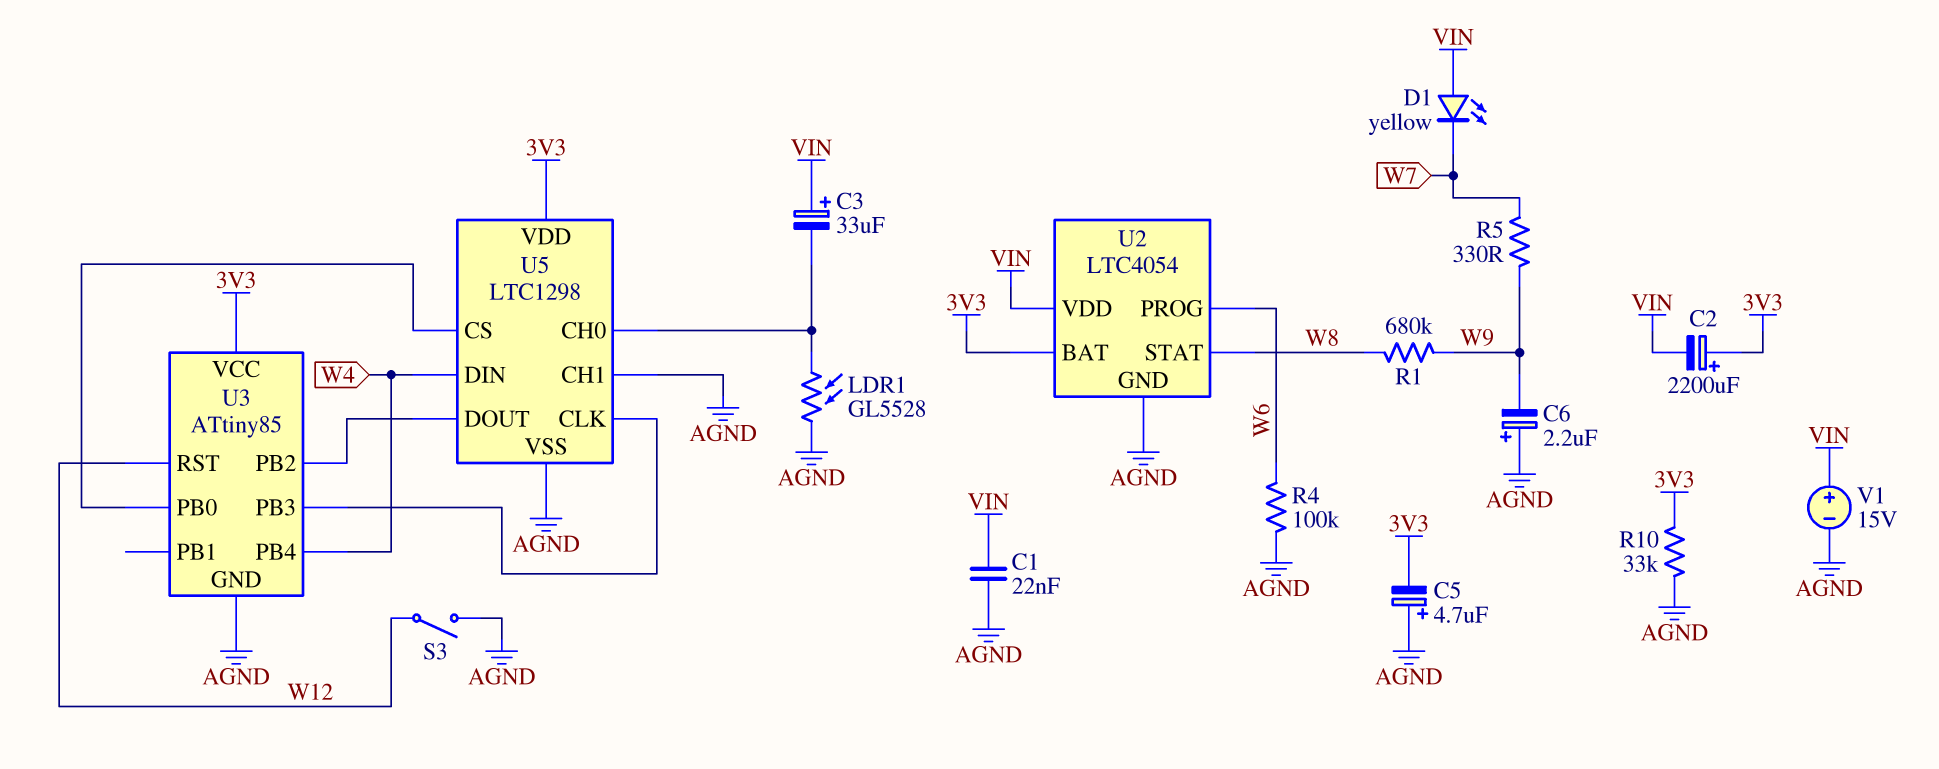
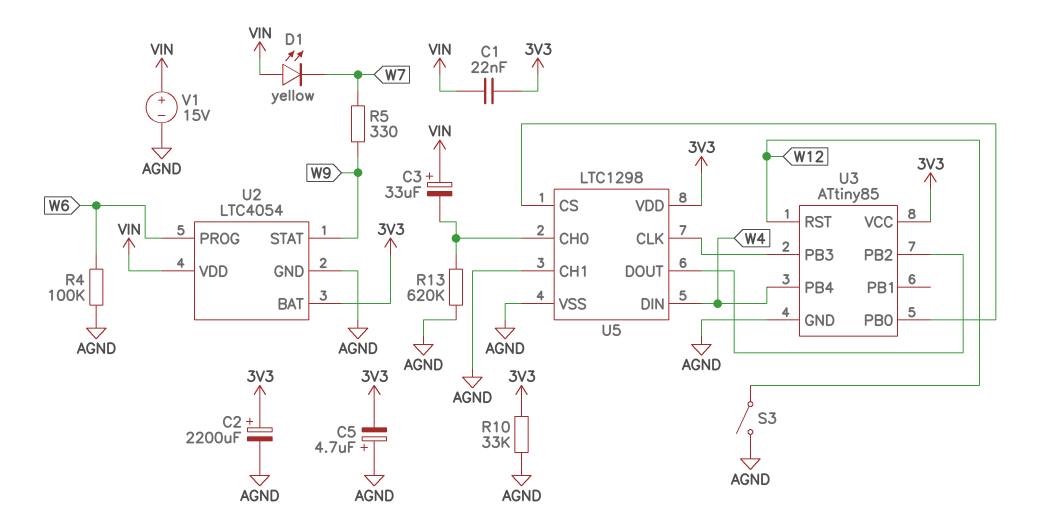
C1: 22nF (AGND, VIN) -> 22nF (3V3, VIN)
C2: 2200uF (plus 3V3, minus VIN) -> 2200uF (plus 3V3, minus AGND)
C6: 2.2uF (plus AGND, minus W9) -> none
LDR1: GL5528 (AGND, U5/CH0) -> none
R1: 680k (W8, W9) -> none
R13: none -> 620k (AGND, U5/CH0)
U2 pin STAT: W8 -> W9

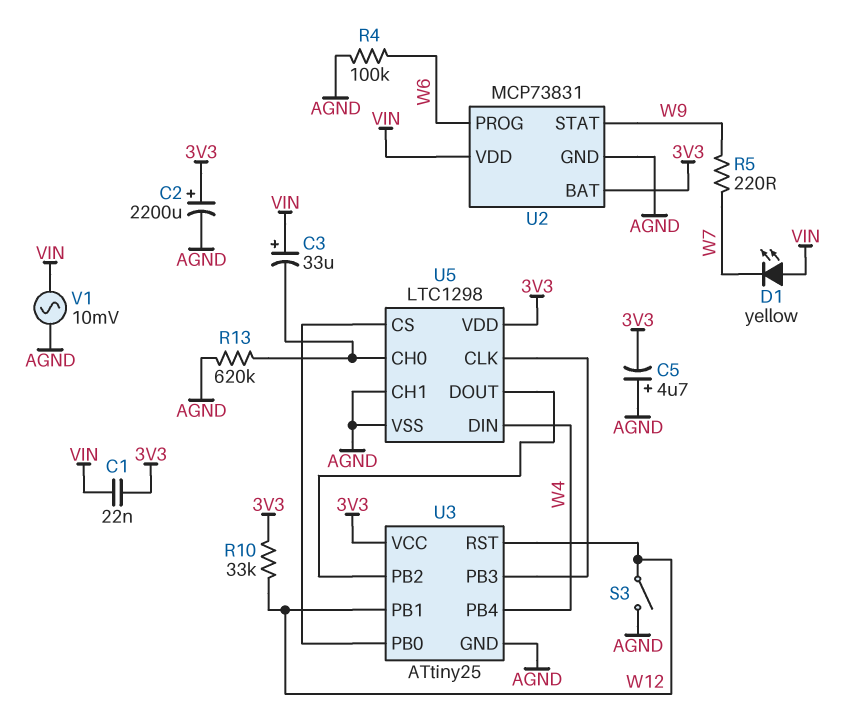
R5: 330 (W7, W9) -> 220 (W7, W9)
R10: 33k (3V3, AGND) -> 33k (3V3, W12)
U2: LTC4054 -> MCP73831
U3: ATtiny85 -> ATtiny25
U3 pin PB1: none -> W12
V1: 15V (plus VIN, minus AGND) -> AC 10mV (AGND, VIN)

